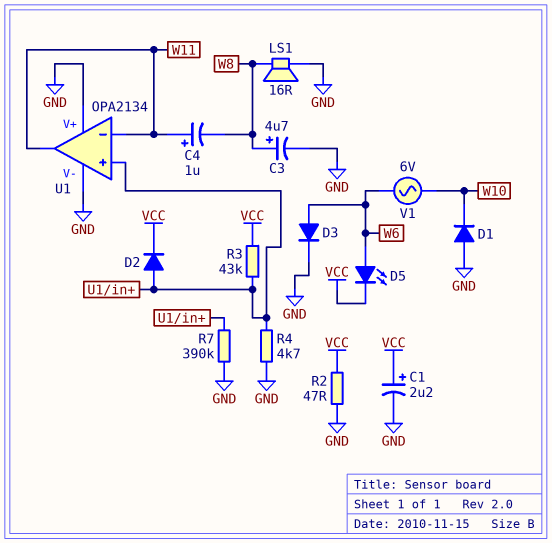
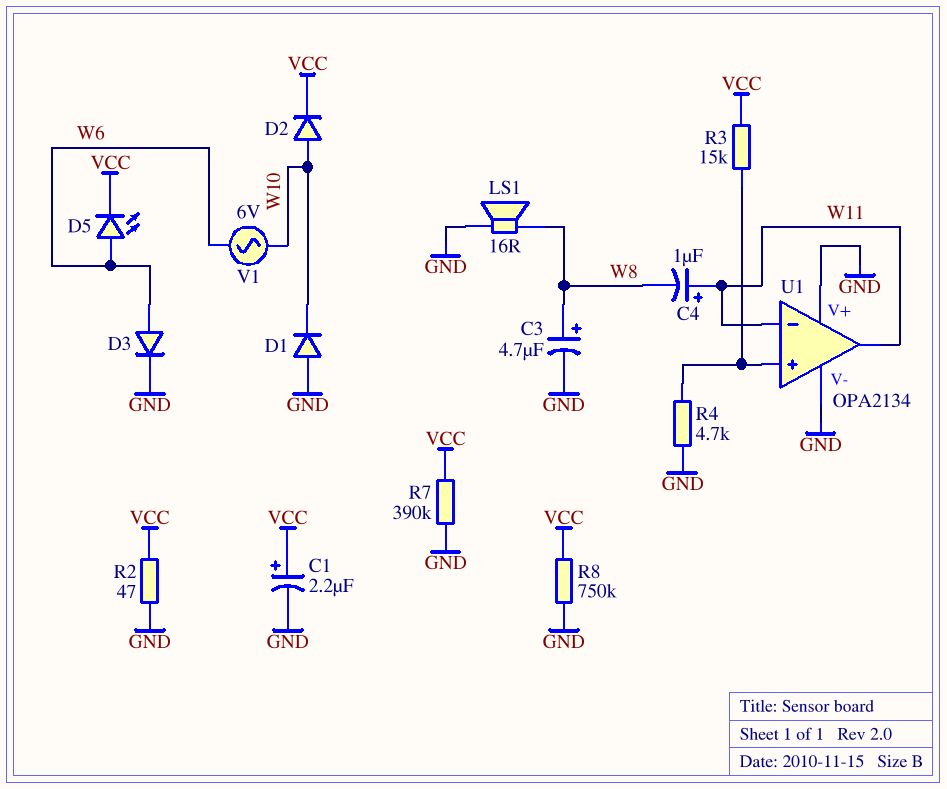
D2: diode (A U1/in+, K VCC) -> diode (A W10, K VCC)
R3: 43k (U1/in+, VCC) -> 15k (U1/in+, VCC)
R7: 390k (GND, U1/in+) -> 390k (GND, VCC)
R8: none -> 750k (GND, VCC)

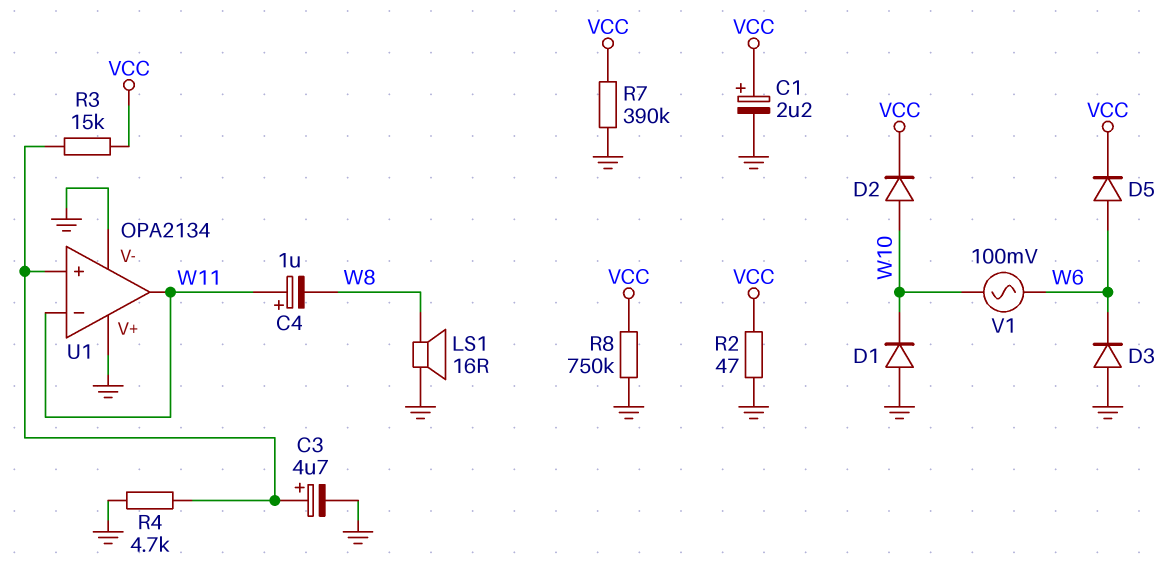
C3: 4.7uF (plus W8, minus GND) -> 4.7uF (plus U1/in+, minus GND)
D3: diode (A W6, K GND) -> diode (A GND, K W6)
D5: LED (A W6, K VCC) -> diode (A W6, K VCC)
V1: AC 6V (W6, W10) -> AC 100mV (W6, W10)

